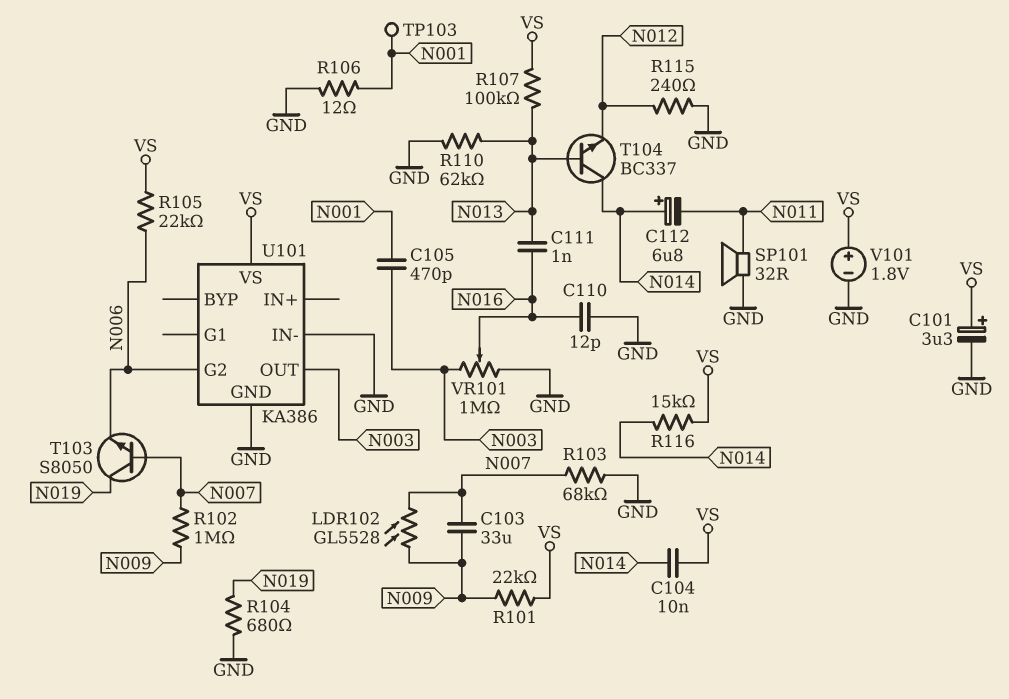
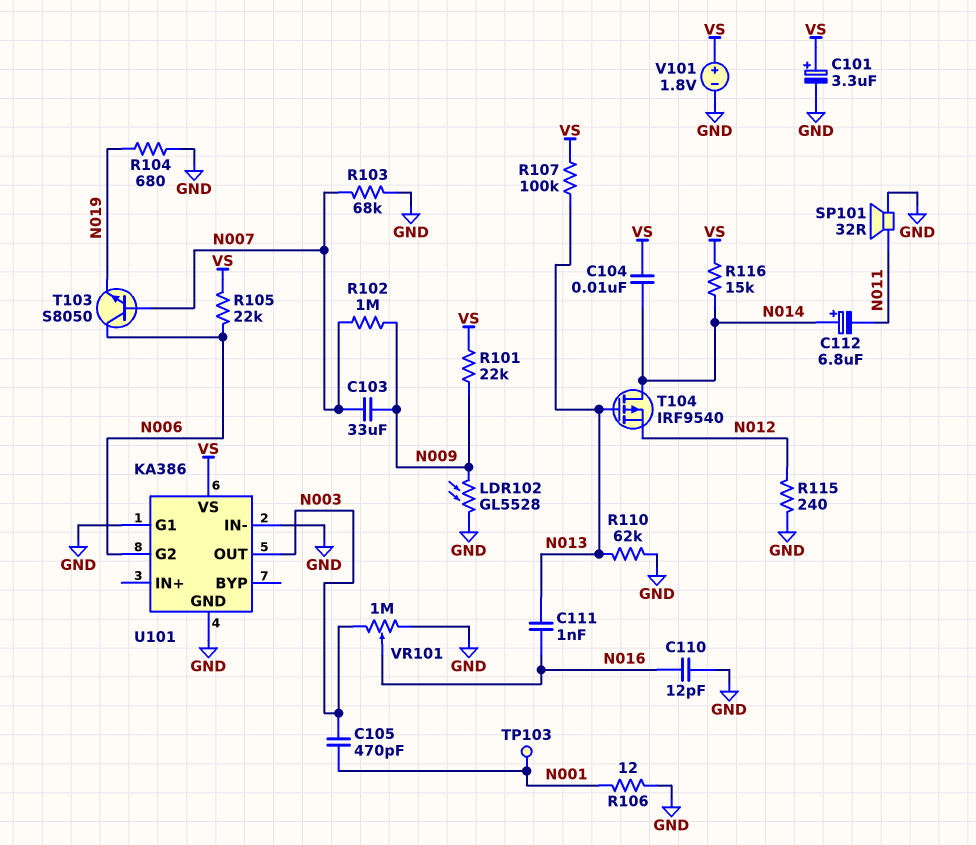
LDR102: GL5528 (N007, N009) -> GL5528 (GND, N009)
T103: NPN S8050 (B N007, C N019, E N006) -> NPN S8050 (B N007, C N006, E N019)
T104: NPN BC337 (B N013, C N014, E N012) -> PMOS IRF9540 (G N013, D N014, S N012)
U101 pin G1: none -> GND

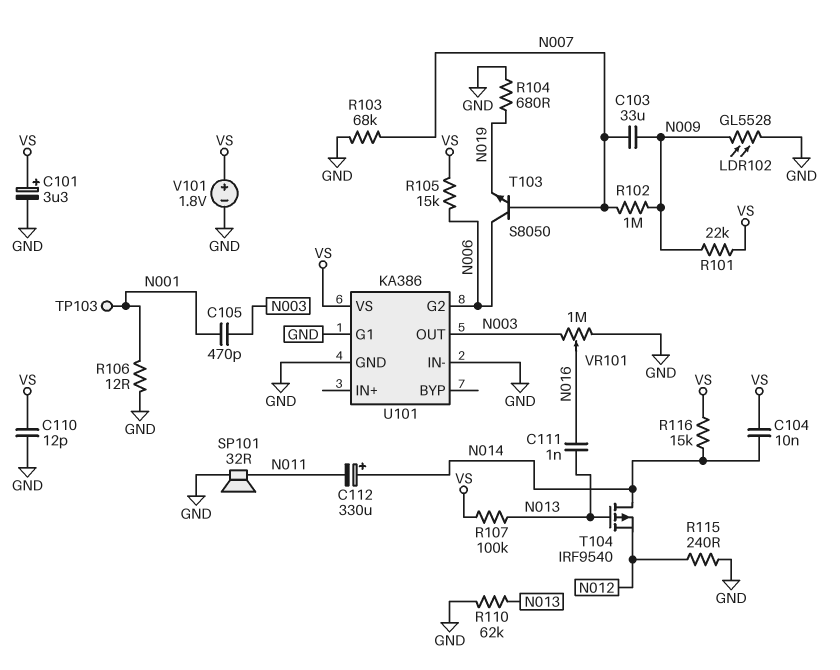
C110: 12pF (GND, N016) -> 12pF (GND, VS)
C112: 6.8uF (plus N014, minus N011) -> 330uF (plus N014, minus N011)
R105: 22k (N006, VS) -> 15k (N006, VS)

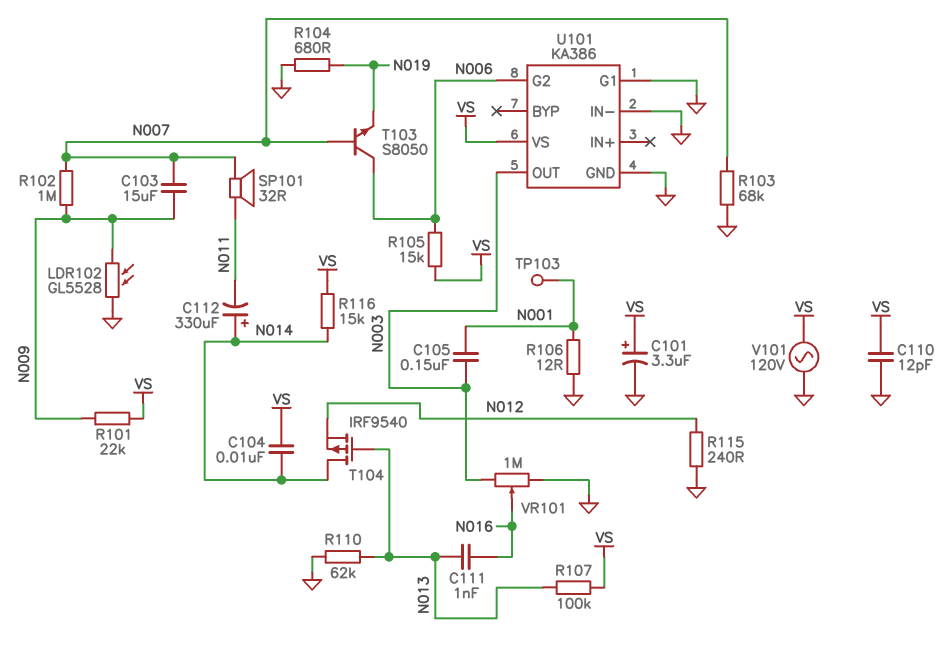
C103: 33uF (N007, N009) -> 15uF (N007, N009)
C105: 470pF (N001, N003) -> 150nF (N001, N003)
SP101: speaker 32R (GND, N011) -> speaker 32R (N007, N011)
V101: 1.8V (plus VS, minus GND) -> AC 120V (GND, VS)

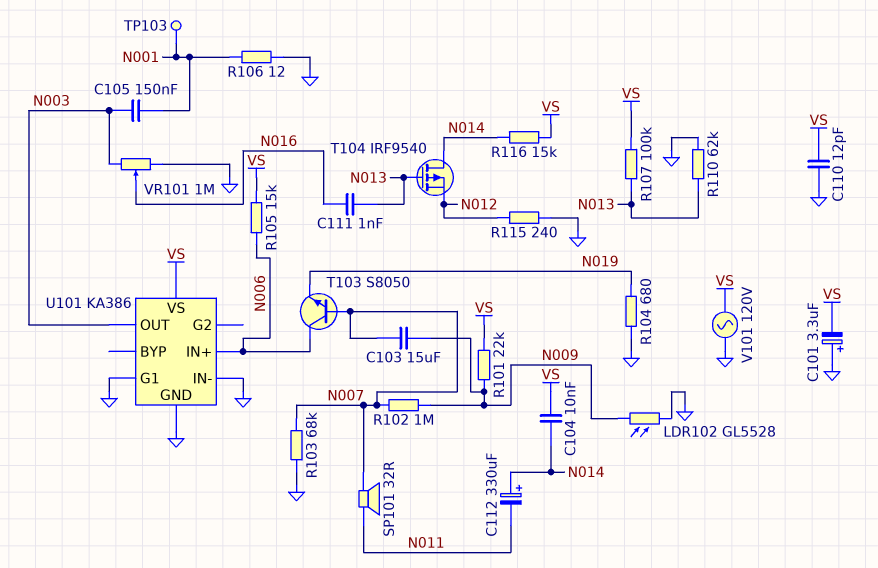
C101: 3.3uF (plus VS, minus GND) -> 3.3uF (plus GND, minus VS)
U101 pin G2: N006 -> none
U101 pin IN+: none -> N006

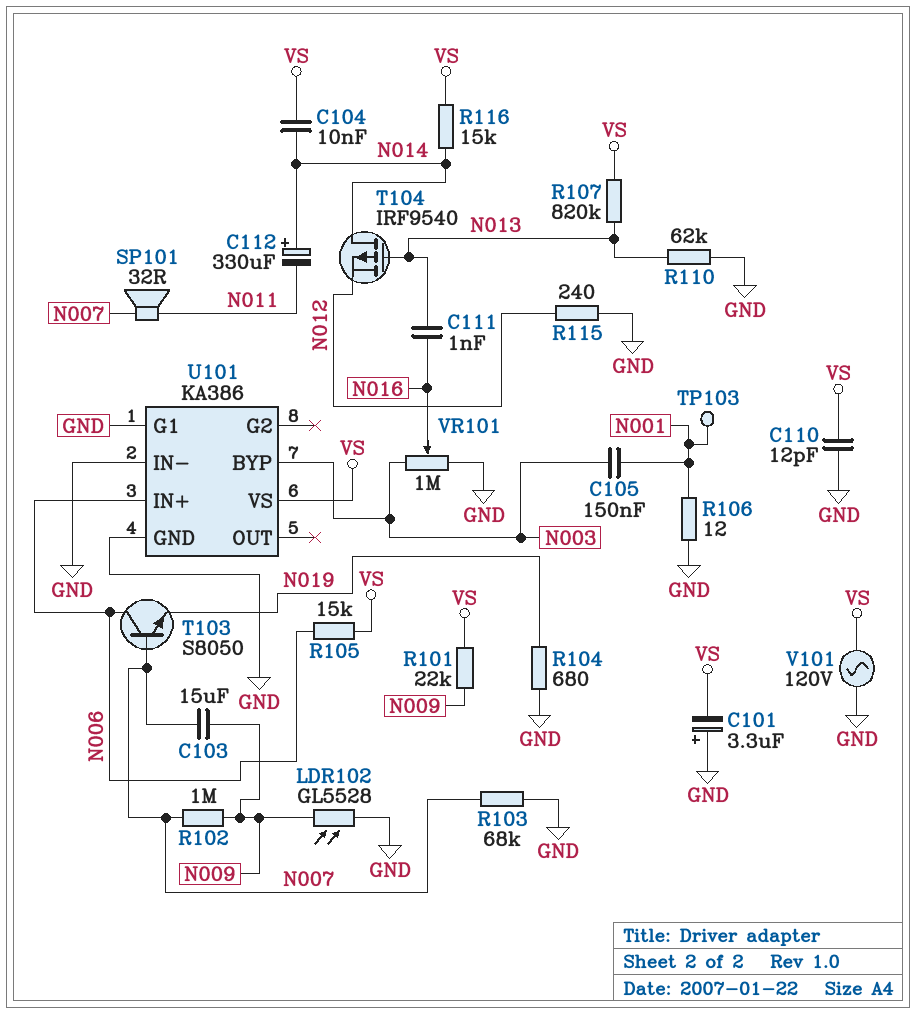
R107: 100k (N013, VS) -> 820k (N013, VS)
U101 pin BYP: none -> N003
U101 pin OUT: N003 -> none

